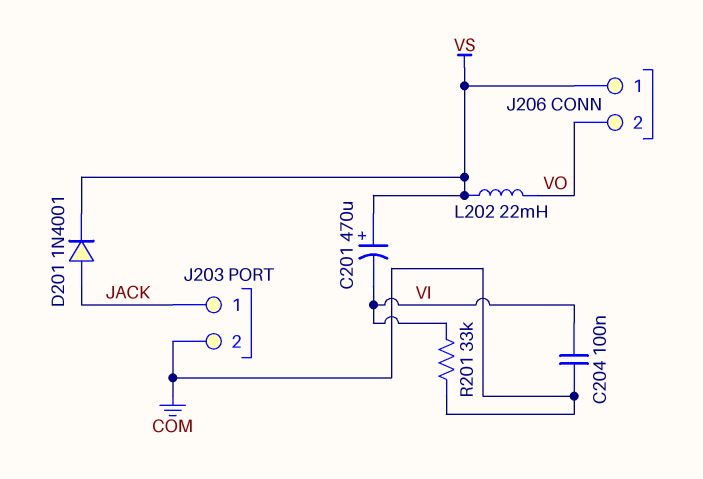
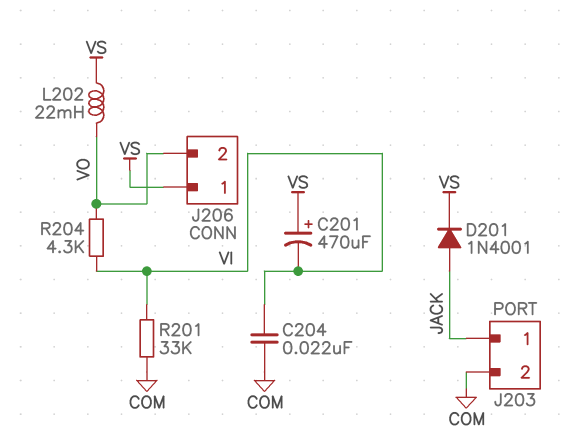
C204: 100nF (COM, VI) -> 22nF (COM, VI)
R204: none -> 4.3k (VI, VO)

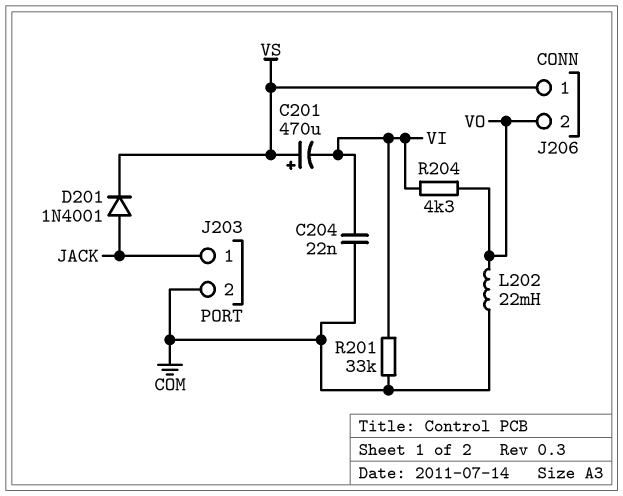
L202: 22mH (VO, VS) -> 22mH (COM, VO)

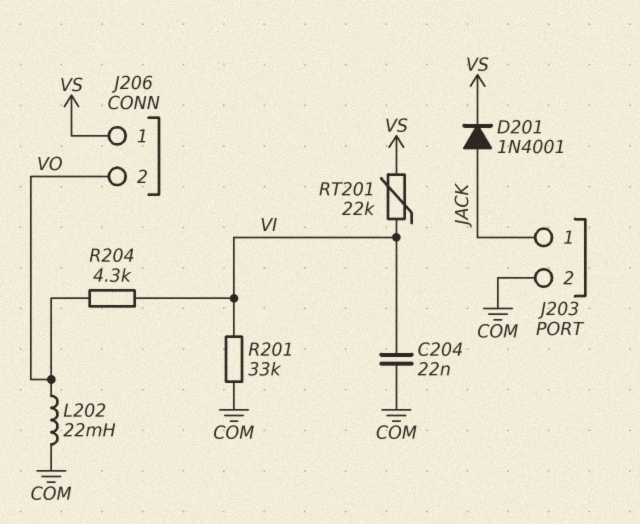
C201: 470uF (plus VS, minus VI) -> none
RT201: none -> 22k (VI, VS)

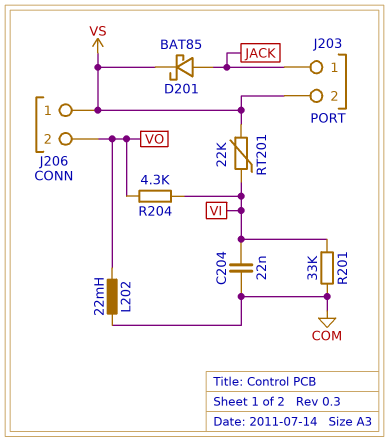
D201: diode 1N4001 (A JACK, K VS) -> schottky BAT85 (A JACK, K VS)
J203 pin 2: COM -> VS

